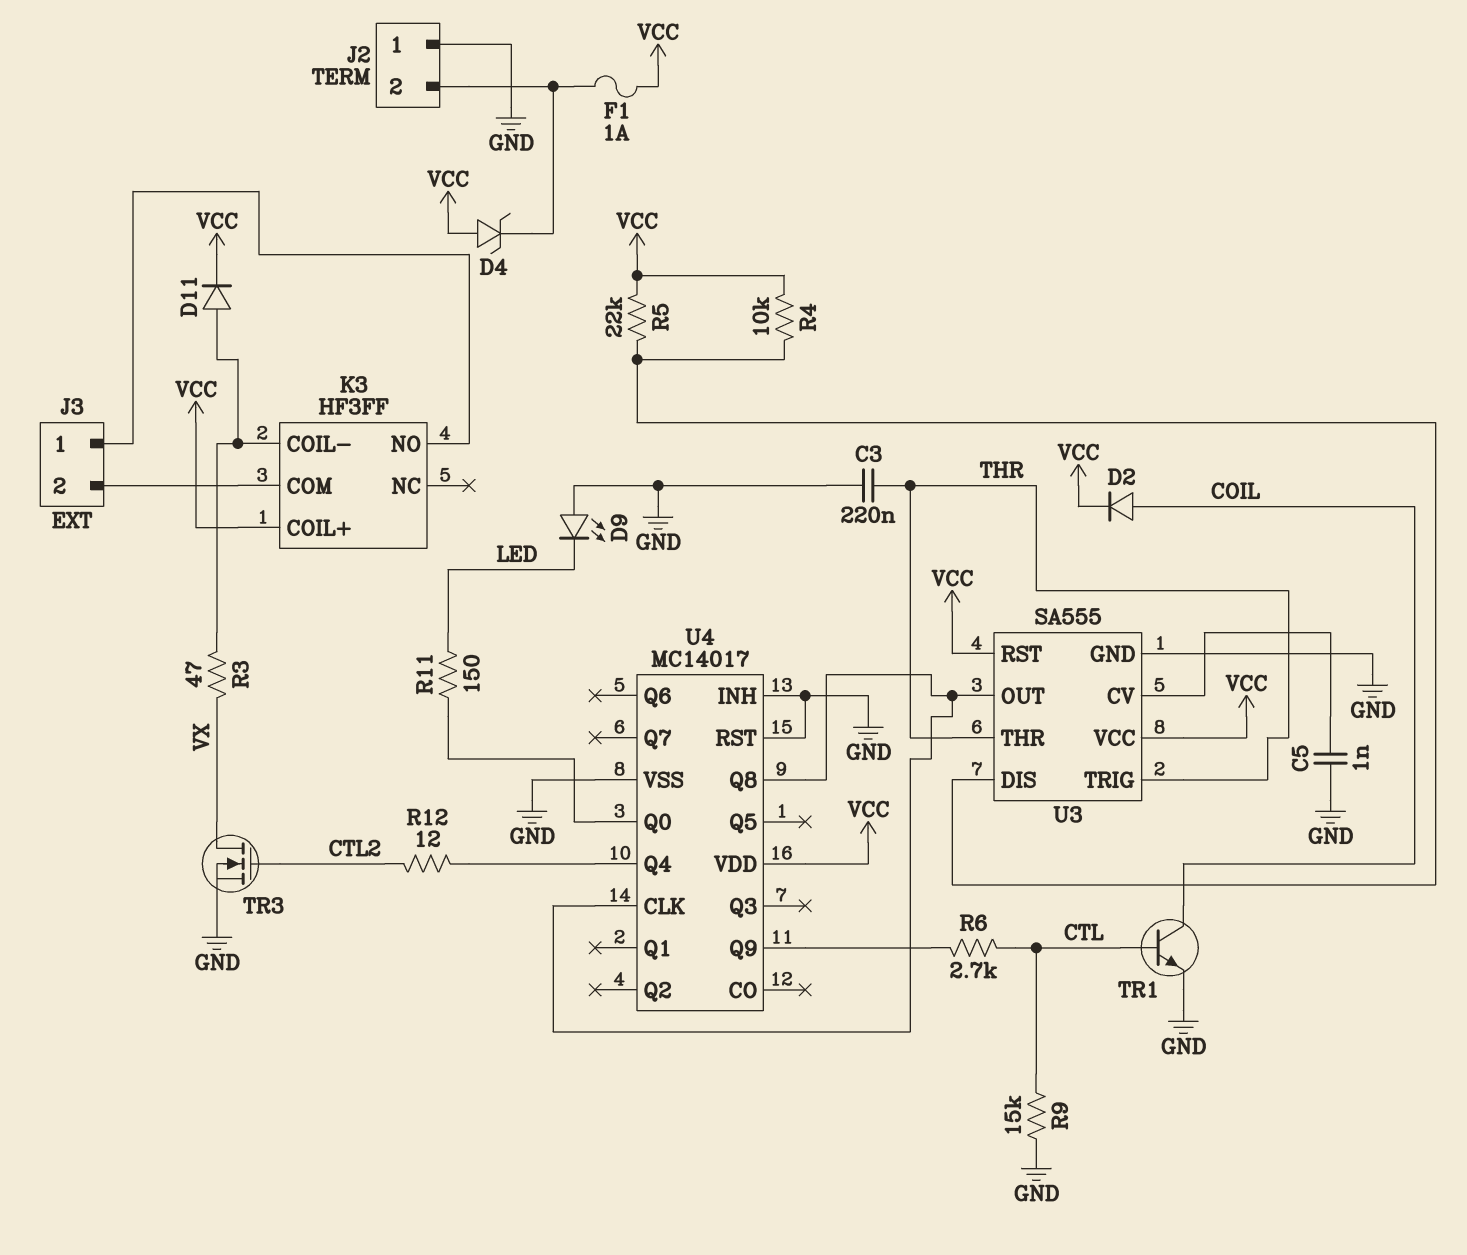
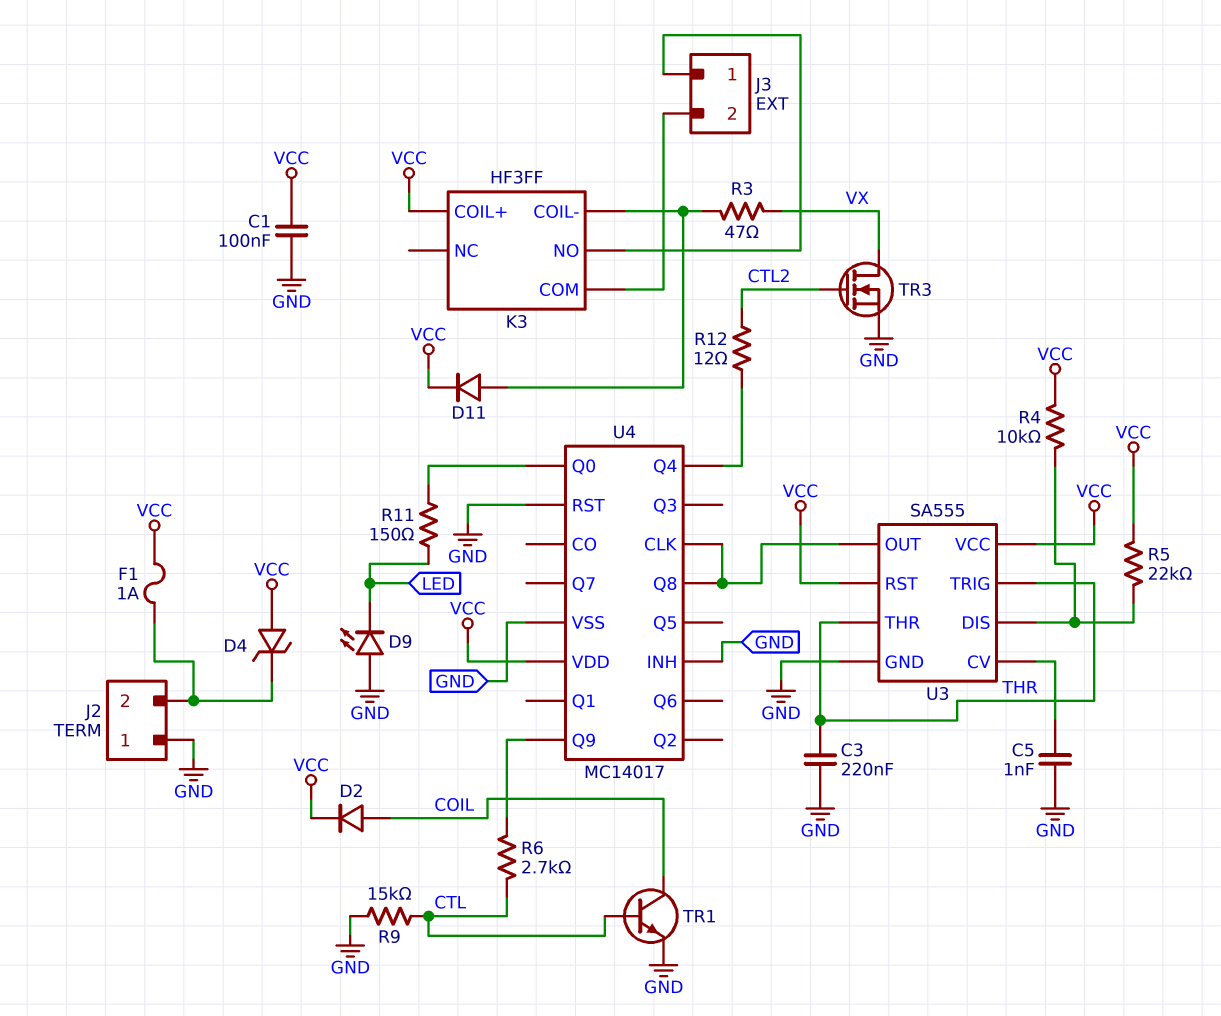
C1: none -> 100nF (GND, VCC)

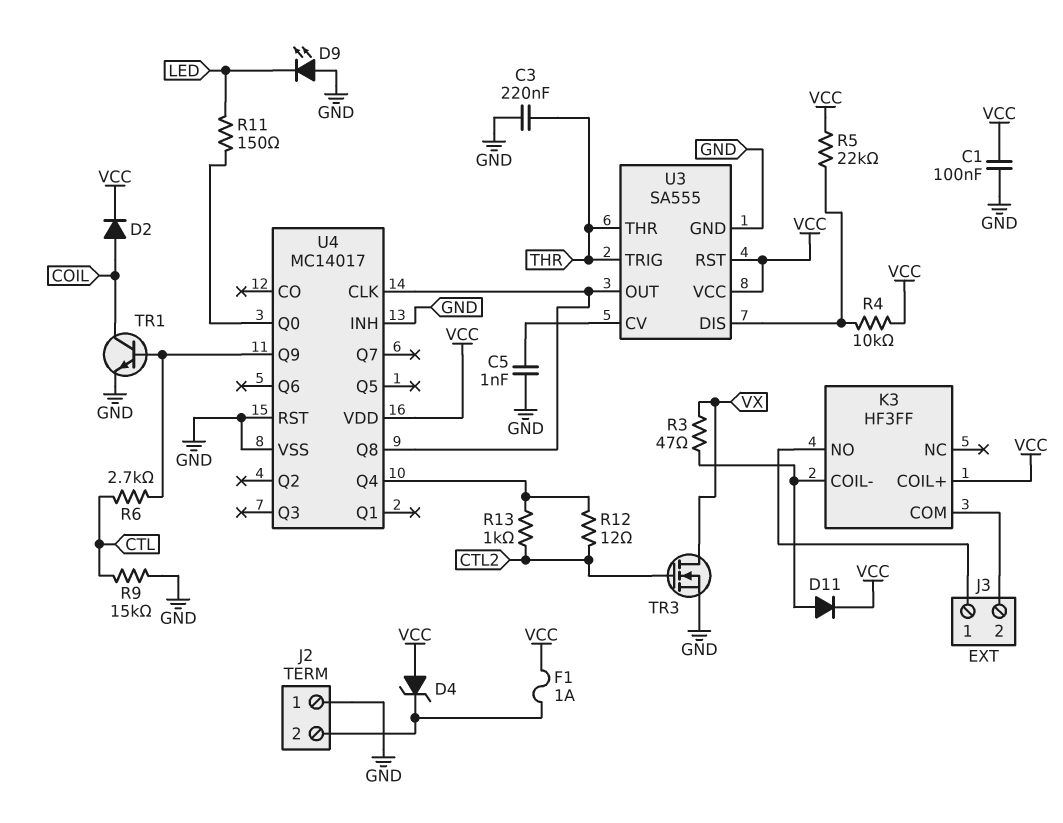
R13: none -> 1k (CTL2, U4/Q4)
TR1: NPN (B CTL, C COIL, E GND) -> NPN (B U4/Q9, C COIL, E GND)

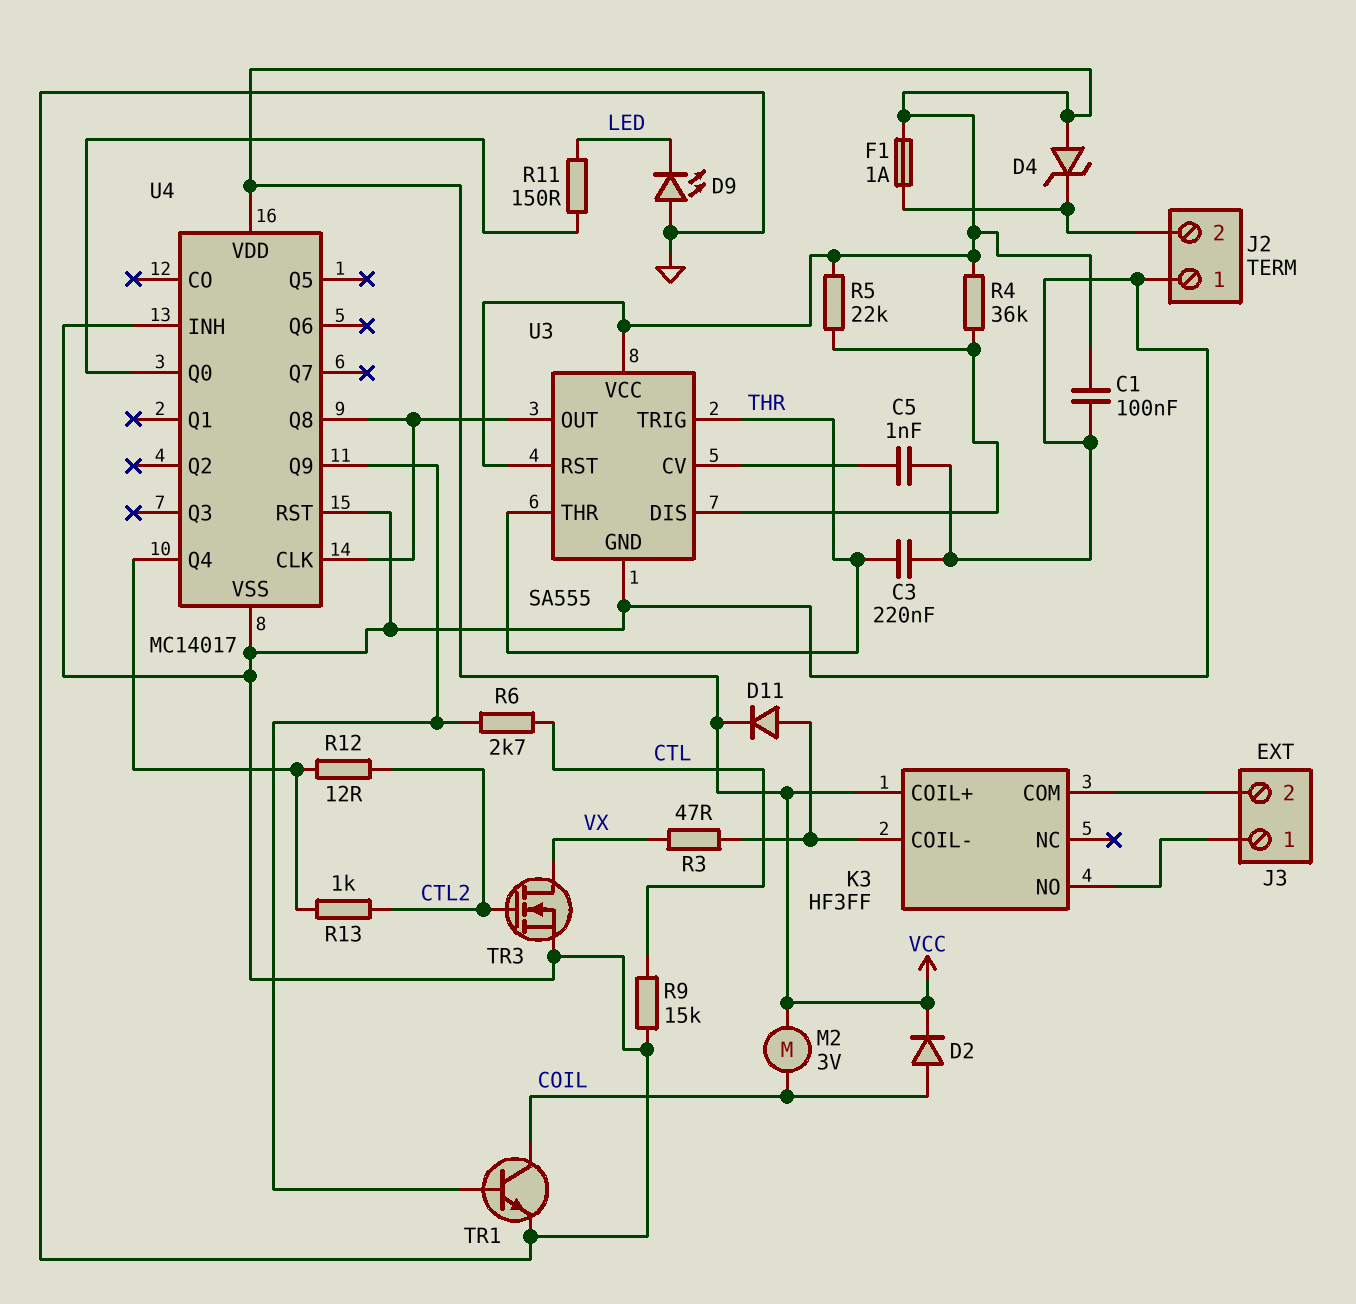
M2: none -> motor 3V (COIL, VCC)
R4: 10k (U3/DIS, VCC) -> 36k (U3/DIS, VCC)

